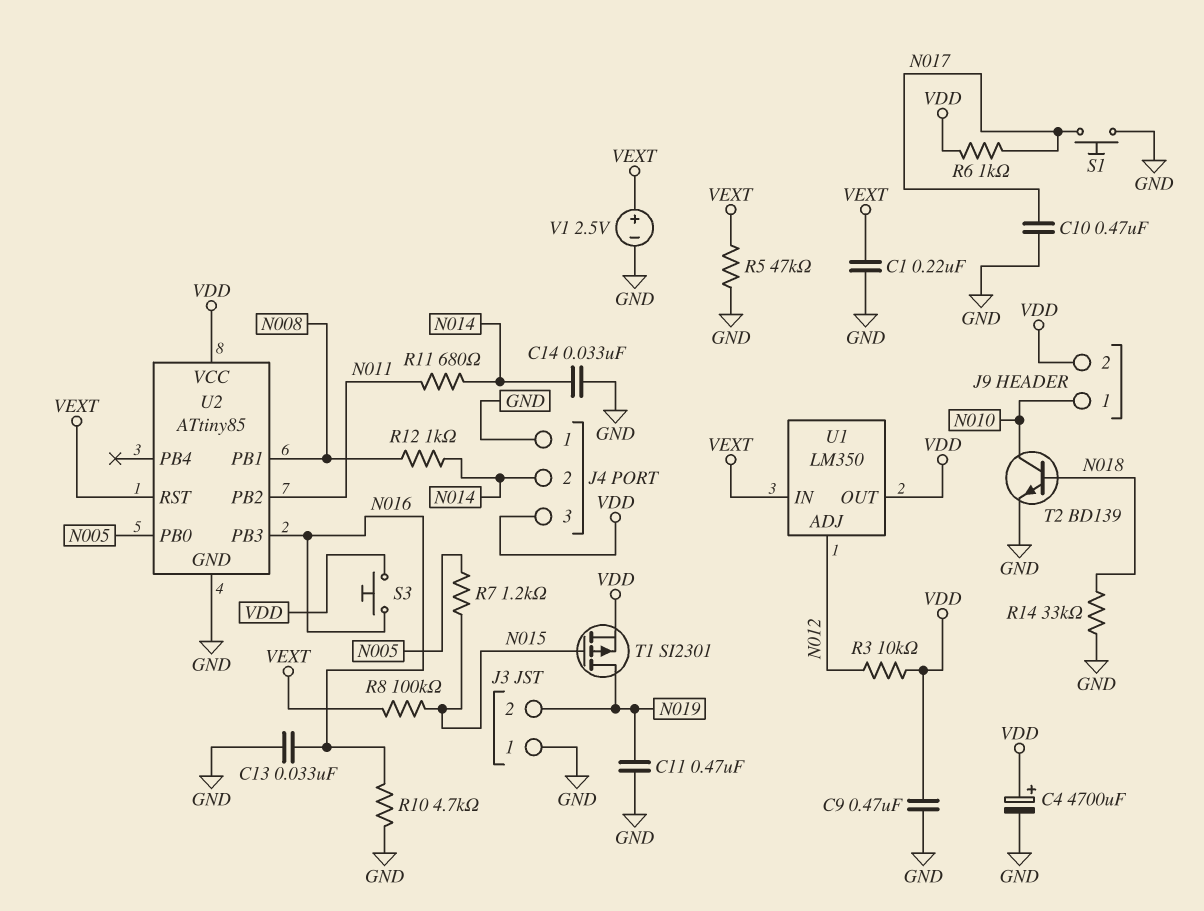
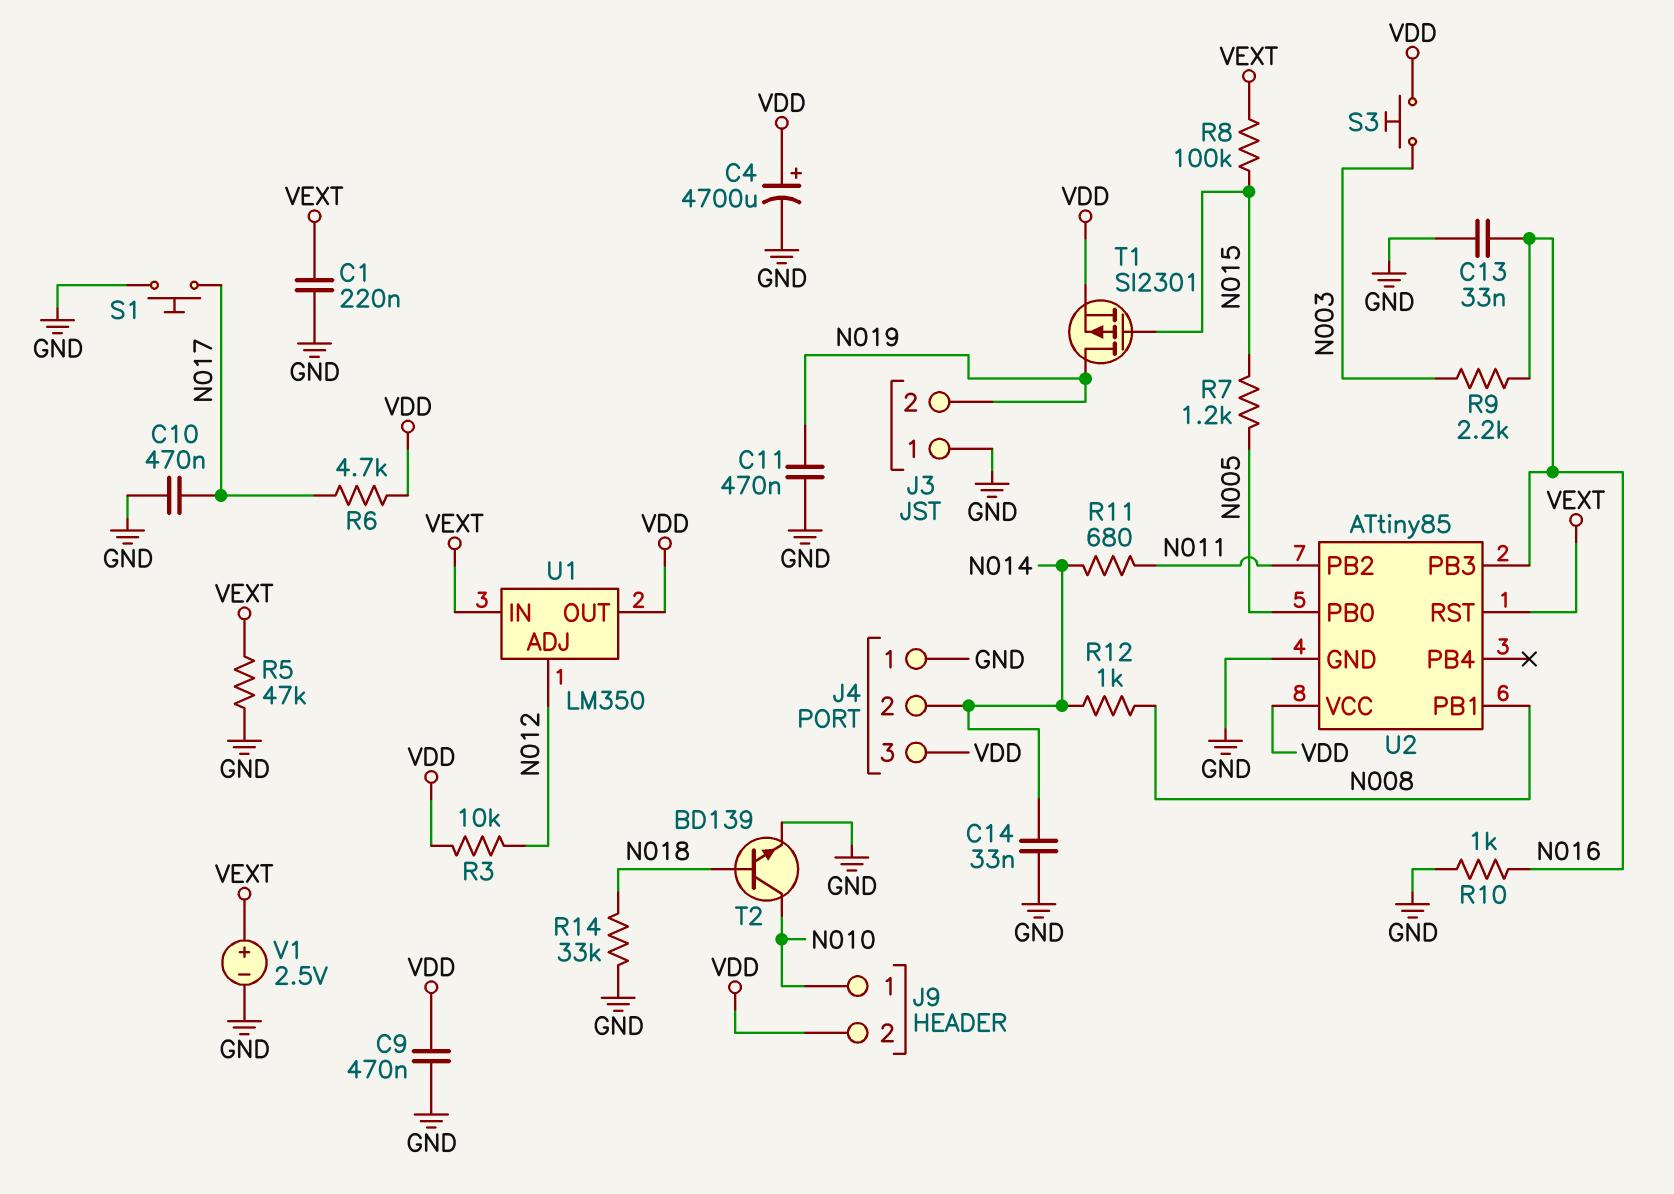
R6: 1k (N017, VDD) -> 4.7k (N017, VDD)
R9: none -> 2.2k (N003, N016)
R10: 4.7k (GND, N016) -> 1k (GND, N016)
S3: button (N016, VDD) -> button (N003, VDD)

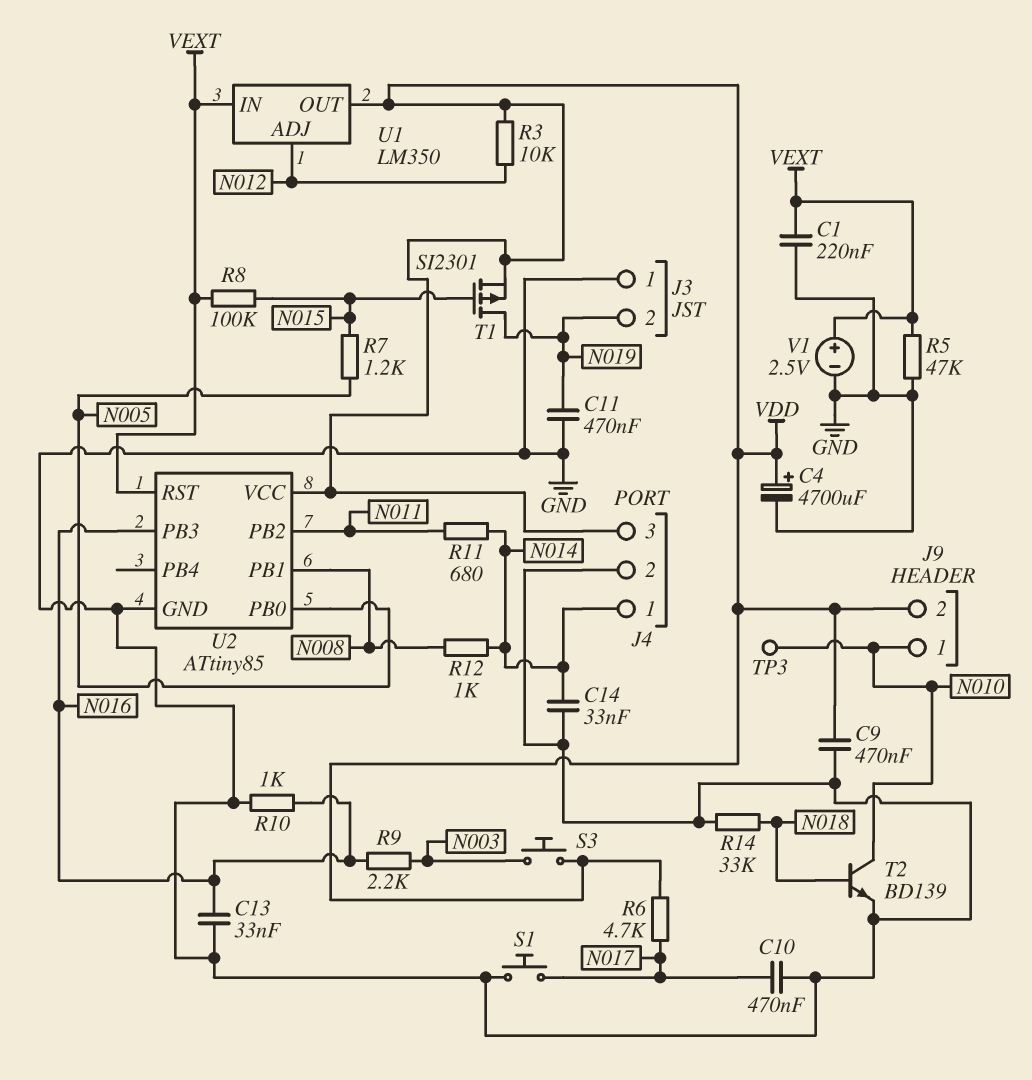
J4 pin 1: GND -> N014
J4 pin 2: N014 -> GND
TP3: none -> test point (N010)

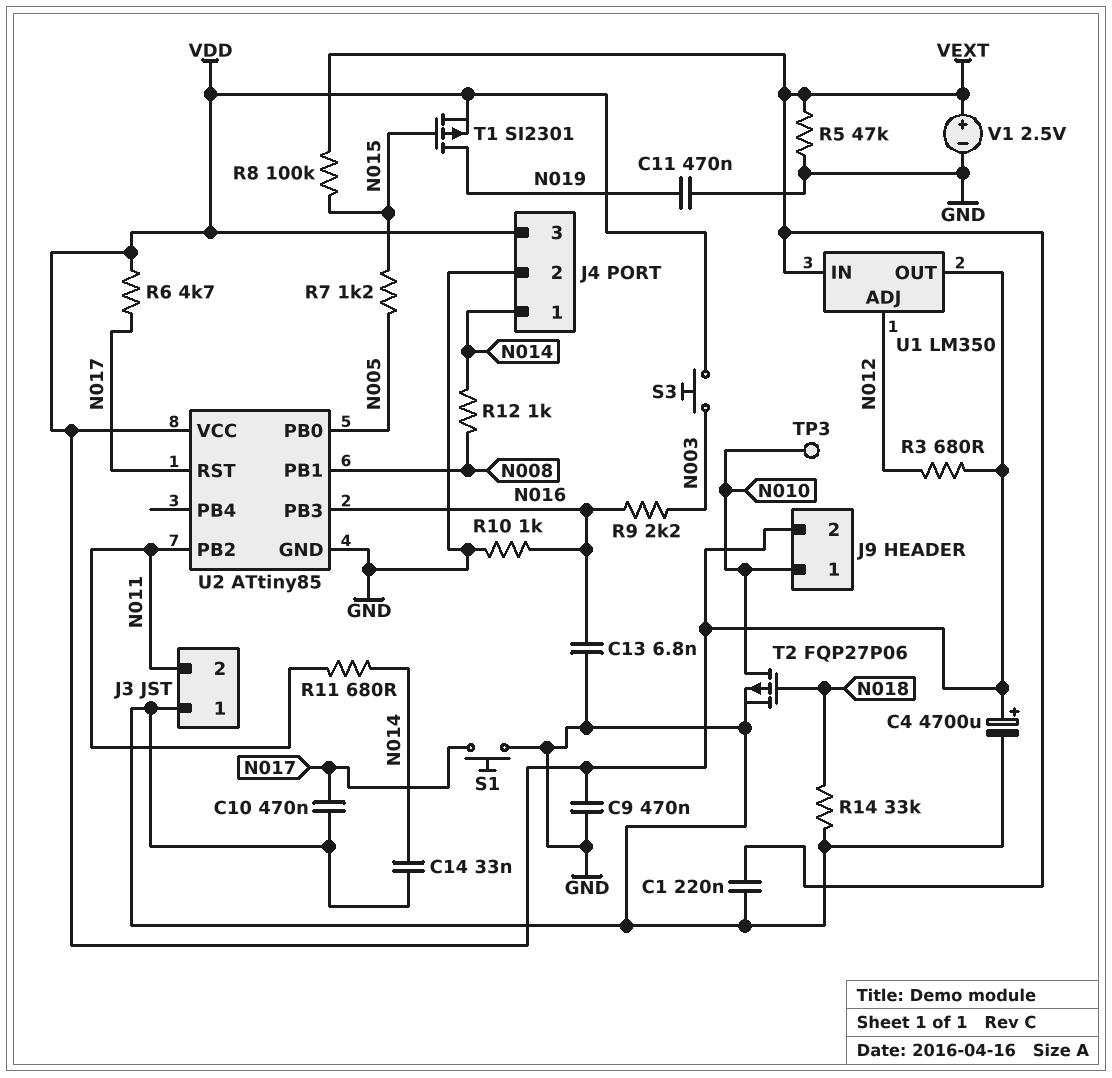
C13: 33nF (GND, N016) -> 6.8nF (GND, N016)
J3 pin 2: N019 -> N011
R3: 10k (N012, VDD) -> 680 (N012, VDD)
T2: NPN BD139 (B N018, C N010, E GND) -> PMOS FQP27P06 (G N018, D N010, S GND)
U2 pin RST: VEXT -> N017

